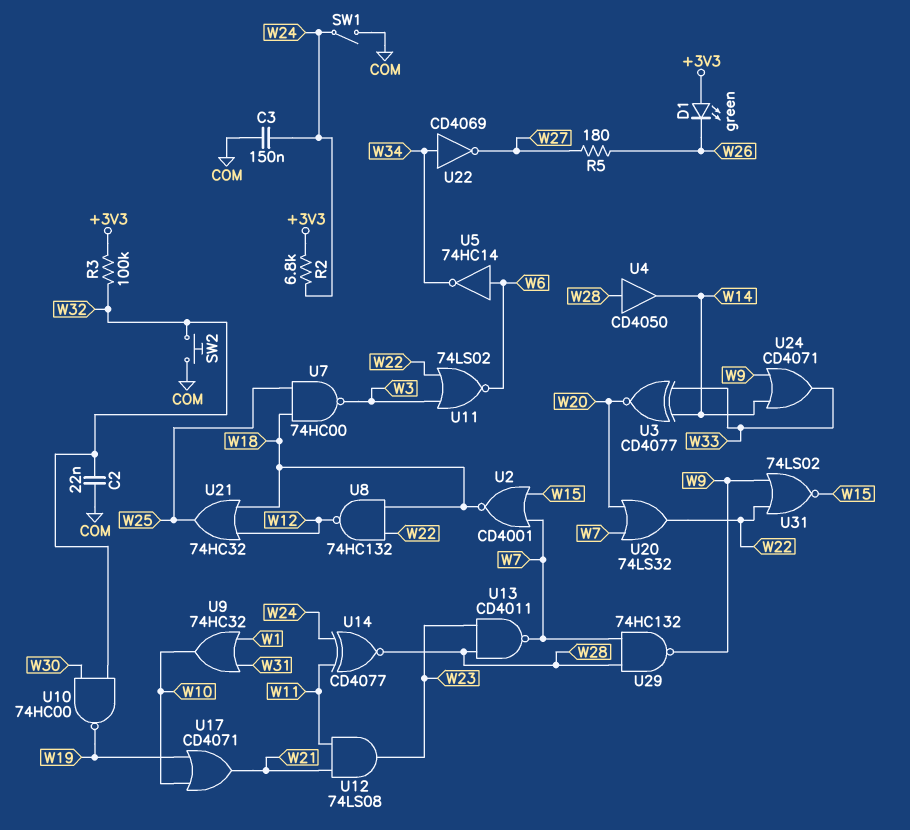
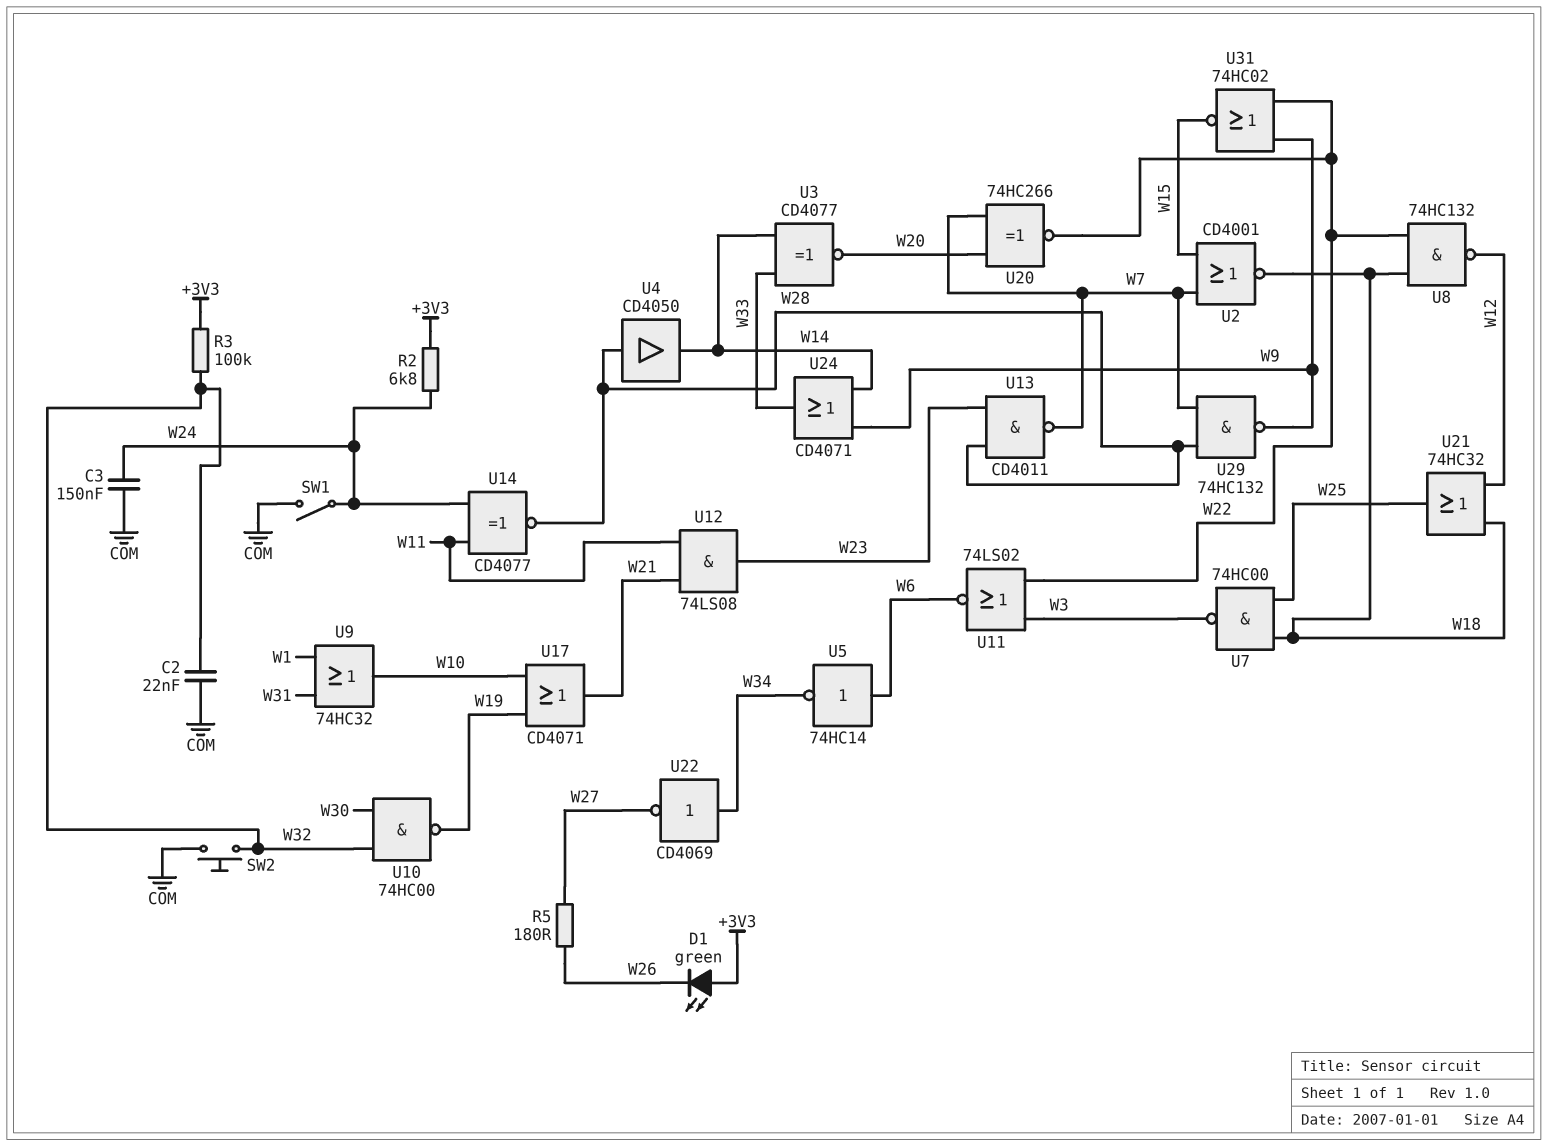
U20: OR 74LS32 (in W7, in W20, out W22) -> XNOR 74HC266 (in W7, in W20, out W22)
U31: NOR 74LS02 (in W9, in W22, out W15) -> NOR 74HC02 (in W9, in W22, out W15)

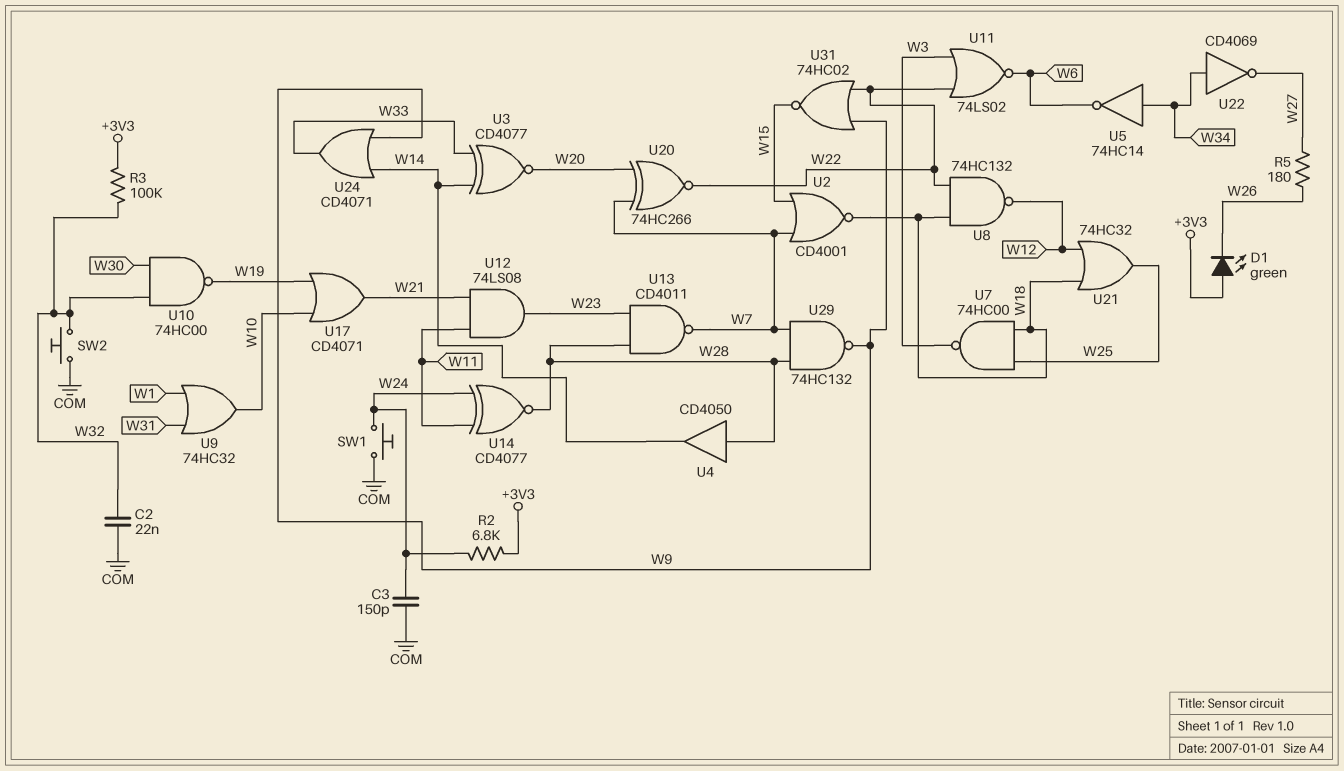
C3: 150nF (COM, W24) -> 150pF (COM, W24)
SW1: switch (COM, W24) -> button (COM, W24)
U5: NOT 74HC14 (in W6, out W34) -> NOT 74HC14 (in W34, out W6)

